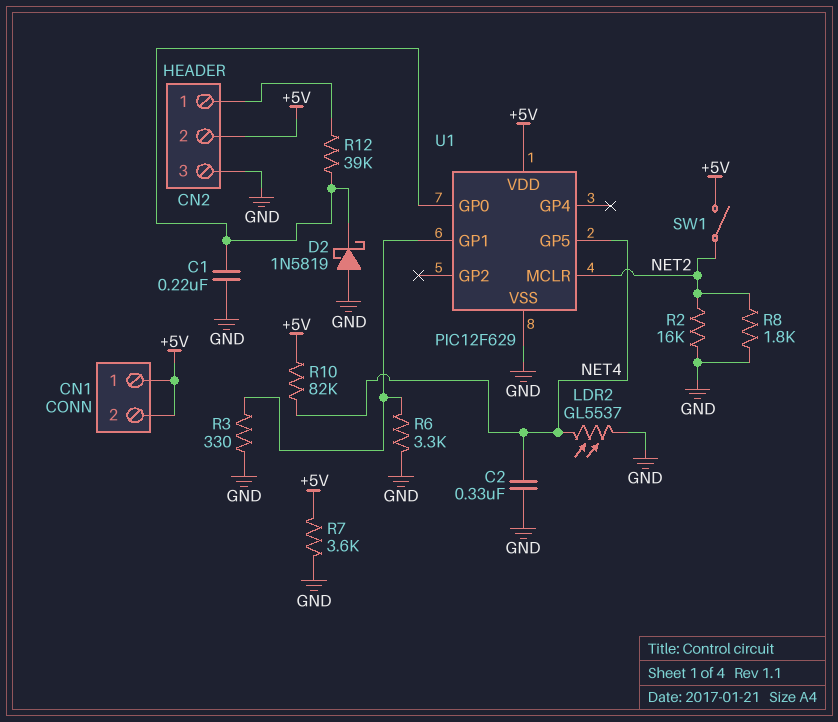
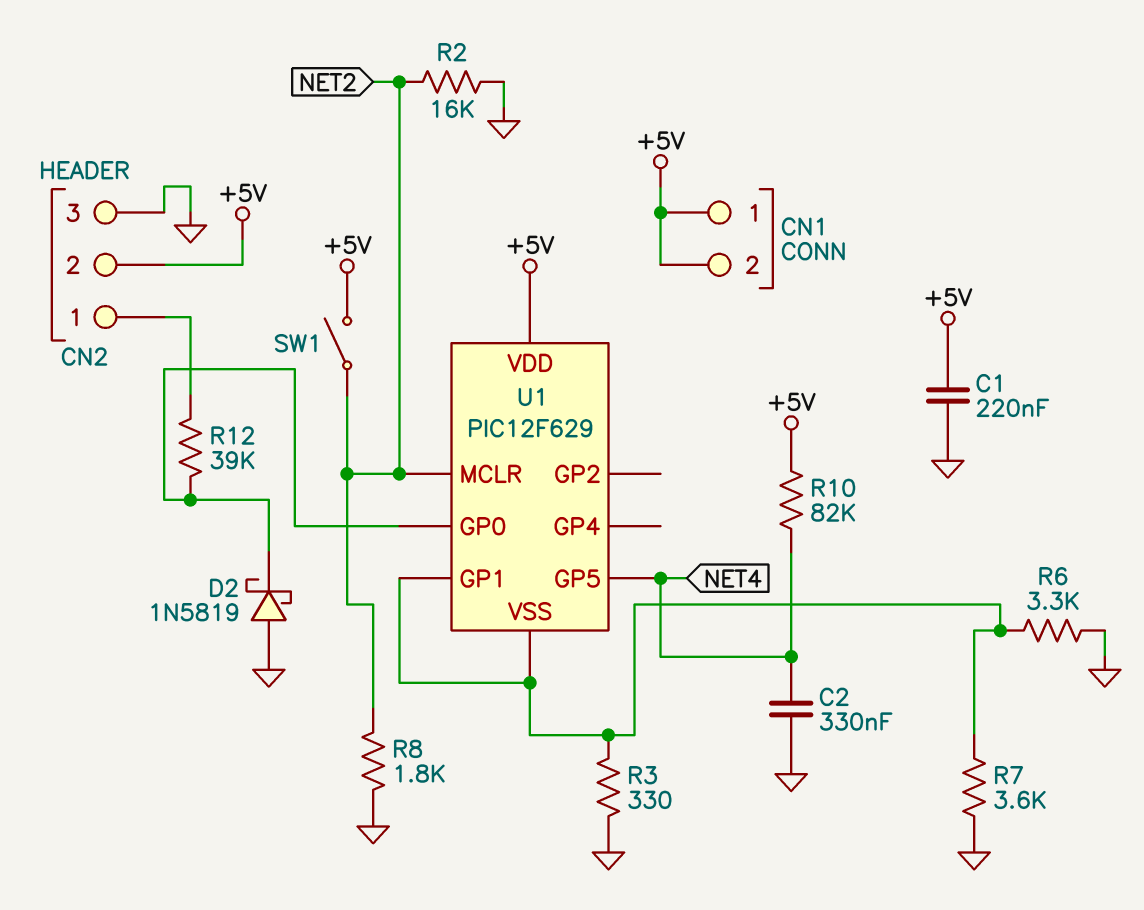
C1: 220nF (GND, U1/GP0) -> 220nF (+5V, GND)
LDR2: GL5537 (GND, NET4) -> none
R7: 3.6k (+5V, GND) -> 3.6k (GND, U1/GP1)
U1 pin VSS: GND -> U1/GP1

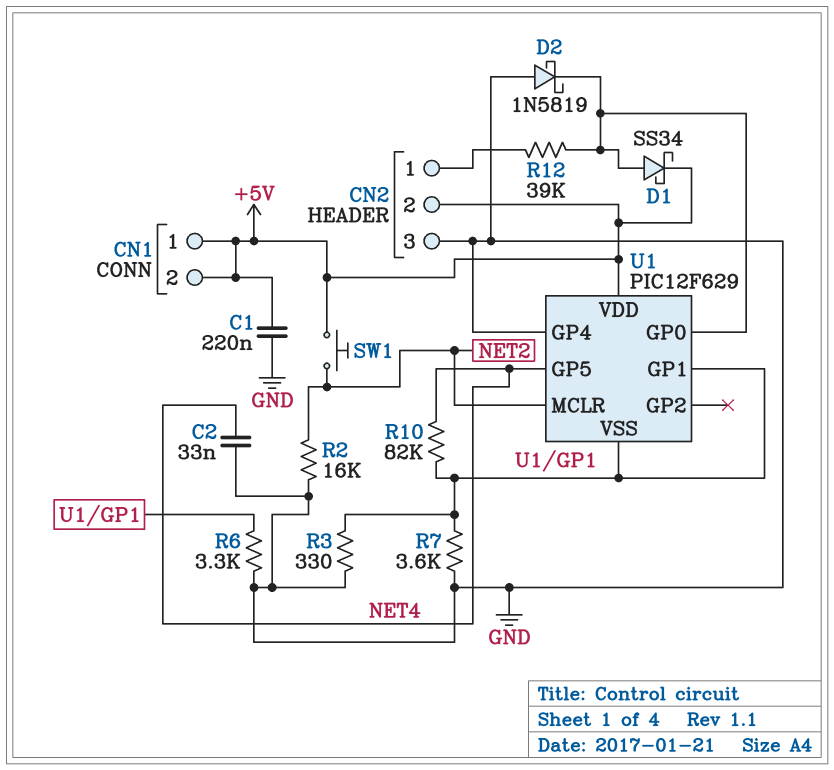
C2: 330nF (GND, NET4) -> 33nF (GND, NET4)
D1: none -> schottky SS34 (A U1/GP0, K +5V)
R8: 1.8k (GND, NET2) -> none
R10: 82k (+5V, NET4) -> 82k (NET4, U1/GP1)
SW1: switch (+5V, NET2) -> button (+5V, NET2)
U1 pin GP4: none -> GND

